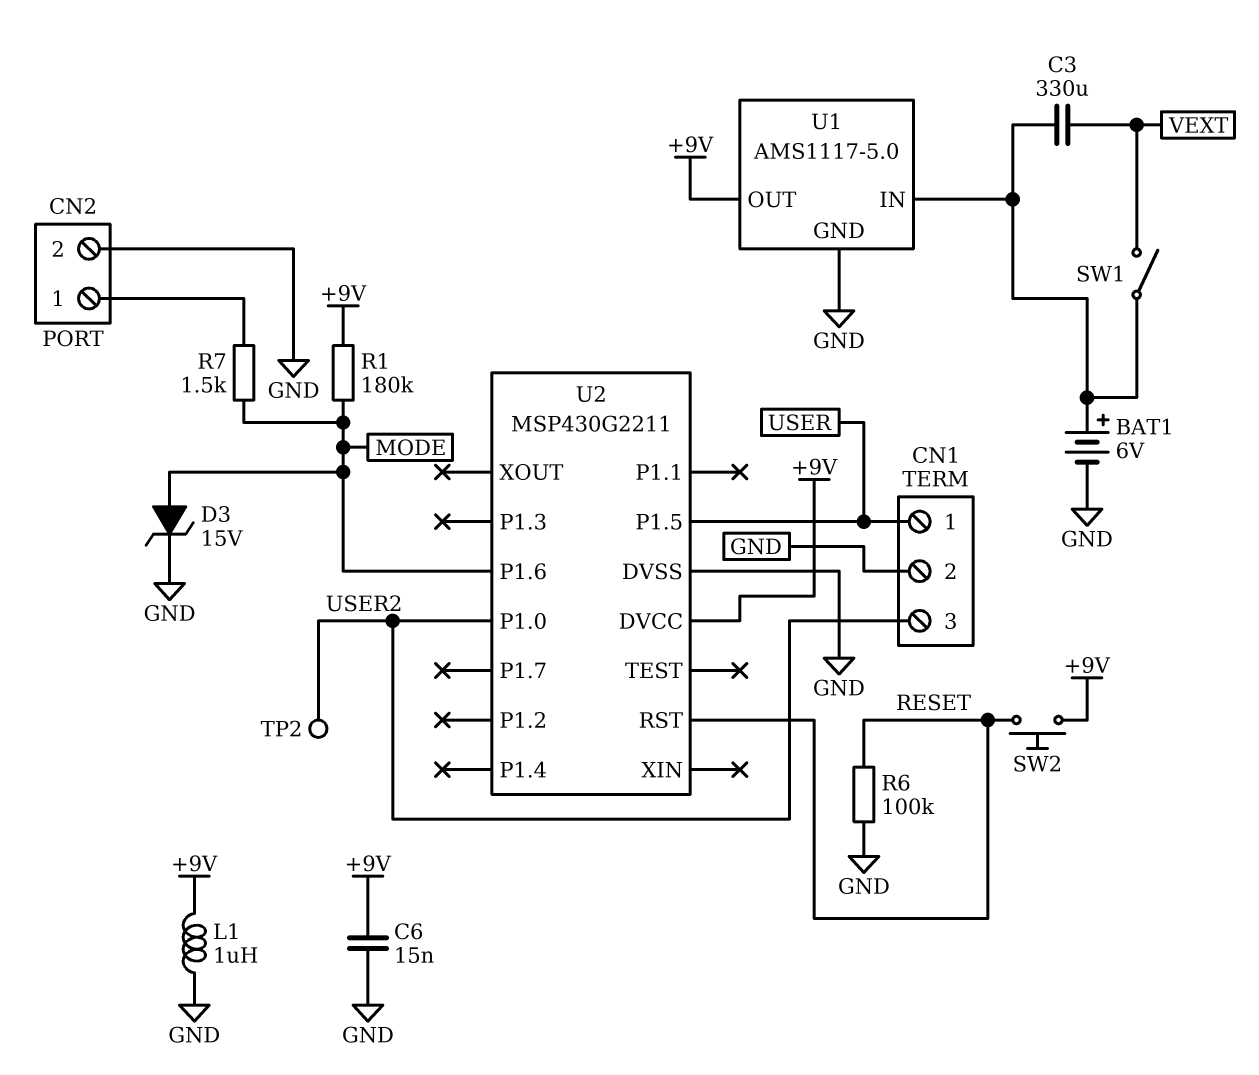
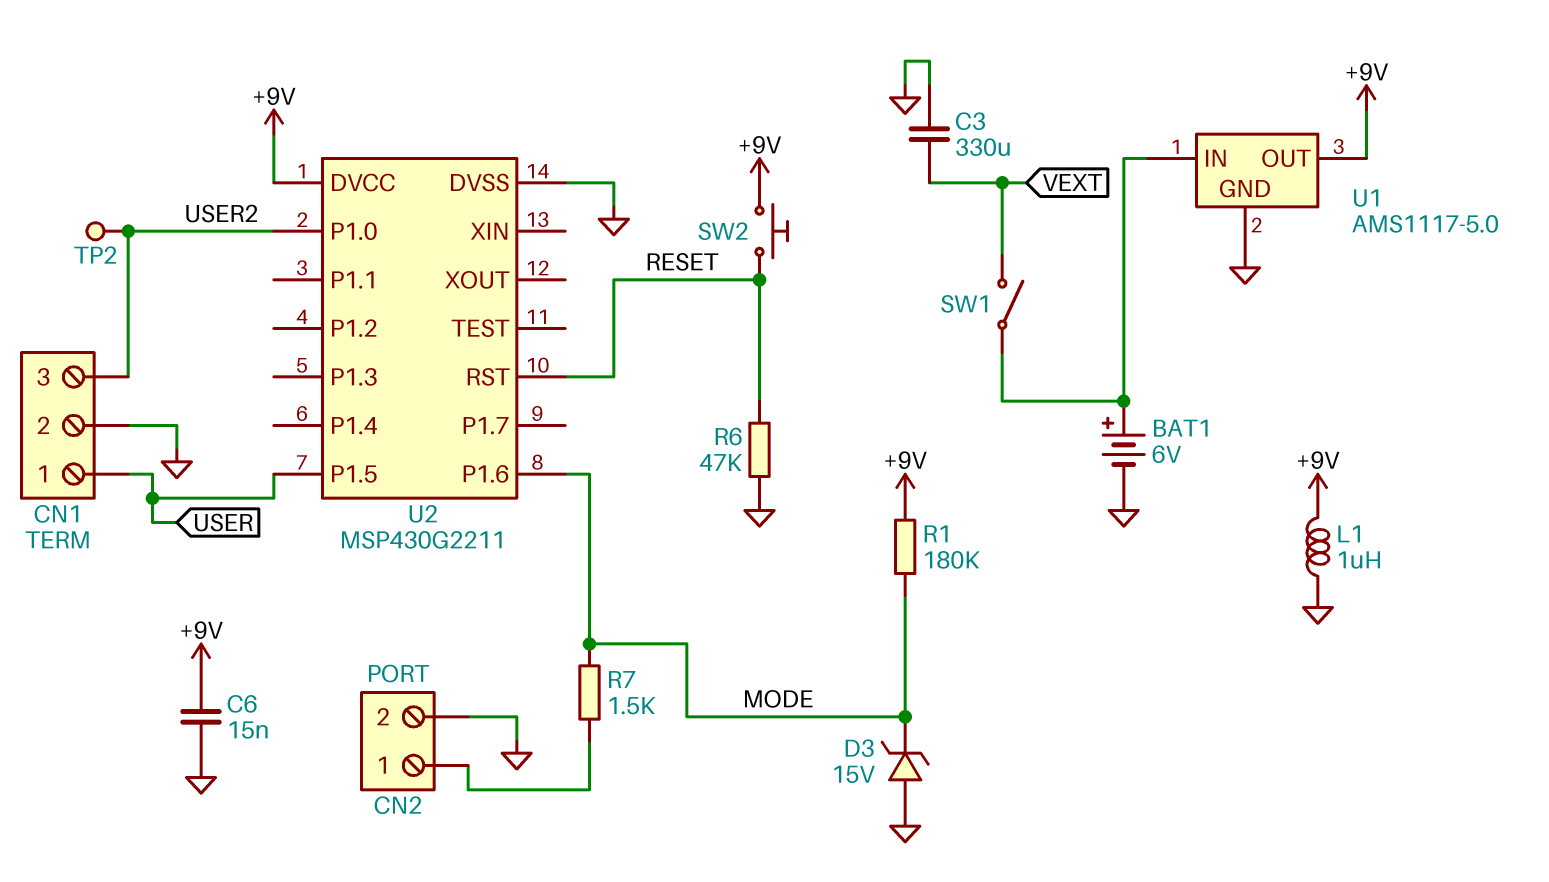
C3: 330uF (U1/IN, VEXT) -> 330uF (GND, VEXT)
D3: zener 15V (A MODE, K GND) -> zener 15V (A GND, K MODE)
R6: 100k (GND, RESET) -> 47k (GND, RESET)

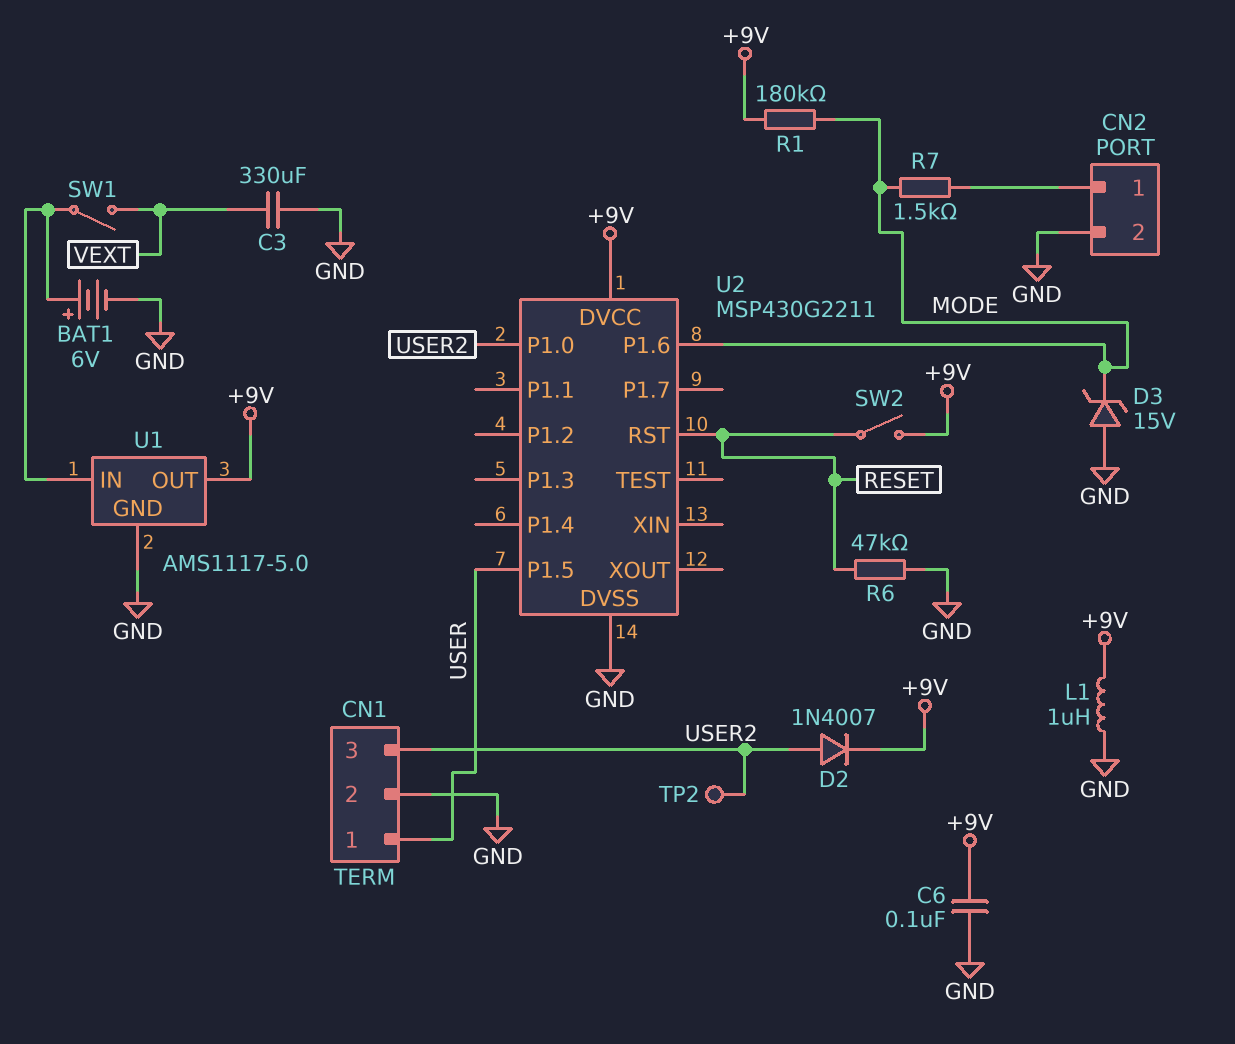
C6: 15nF (+9V, GND) -> 100nF (+9V, GND)
D2: none -> diode 1N4007 (A USER2, K +9V)
SW2: button (+9V, RESET) -> switch (+9V, RESET)

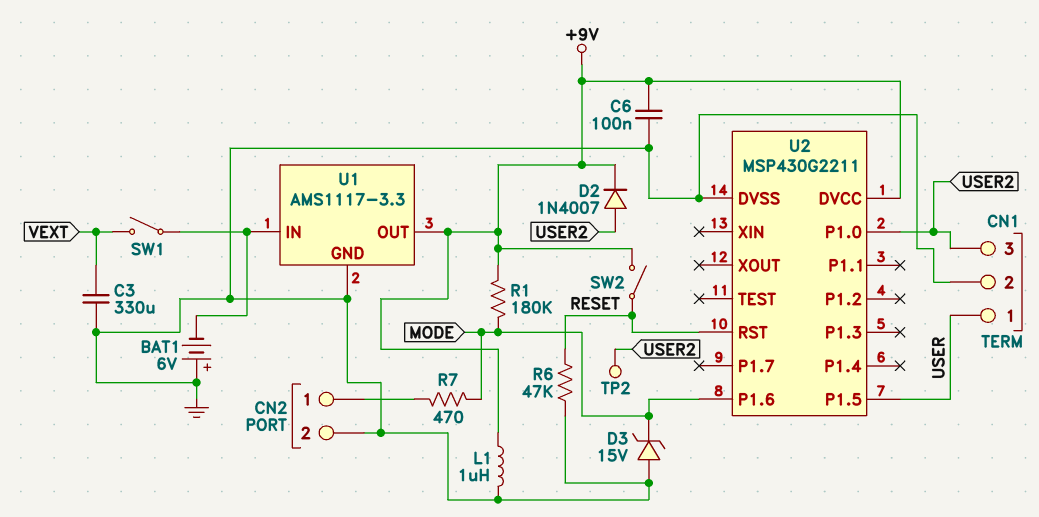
BAT1: 6V (plus U1/IN, minus GND) -> 6V (plus GND, minus U1/IN)
R7: 1.5k (CN2/1, MODE) -> 470 (CN2/1, MODE)
U1: AMS1117-5.0 -> AMS1117-3.3

